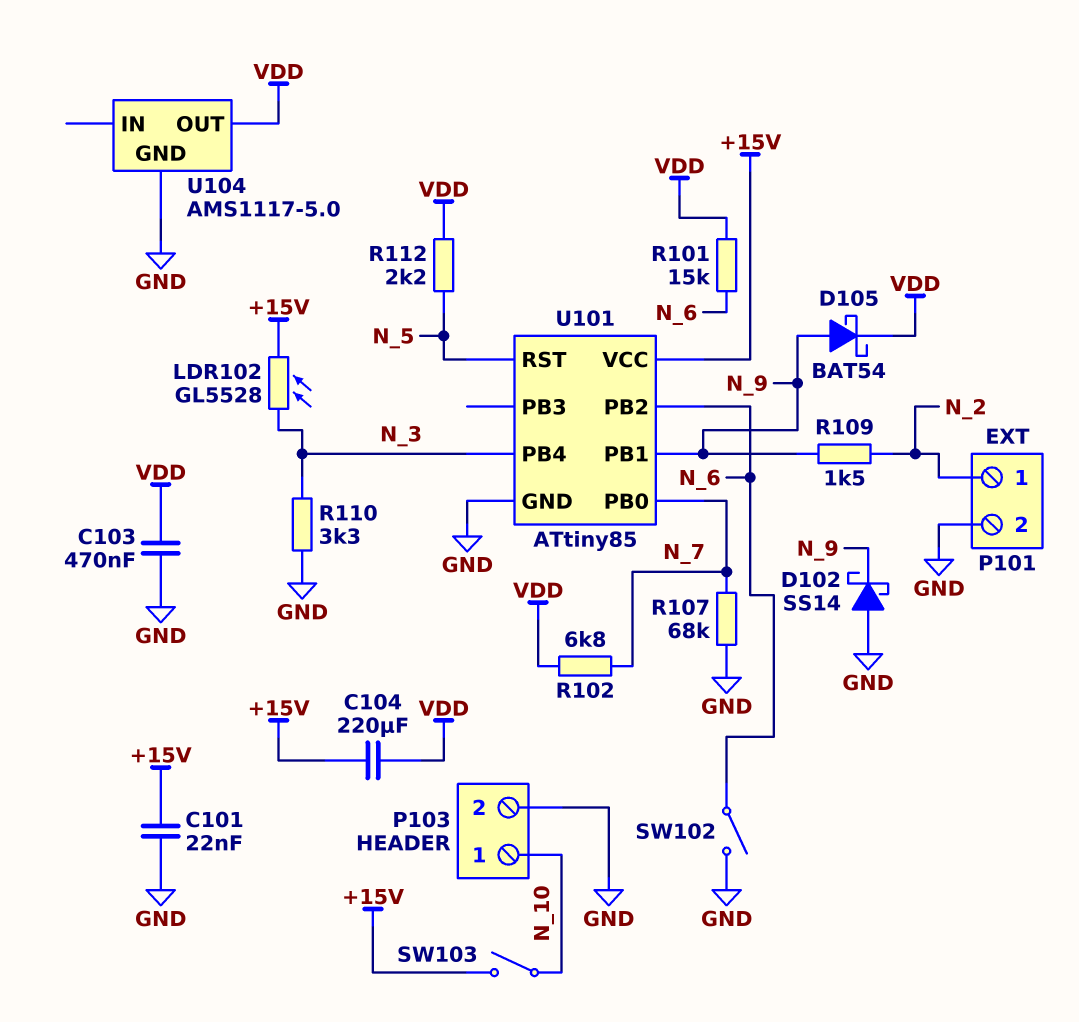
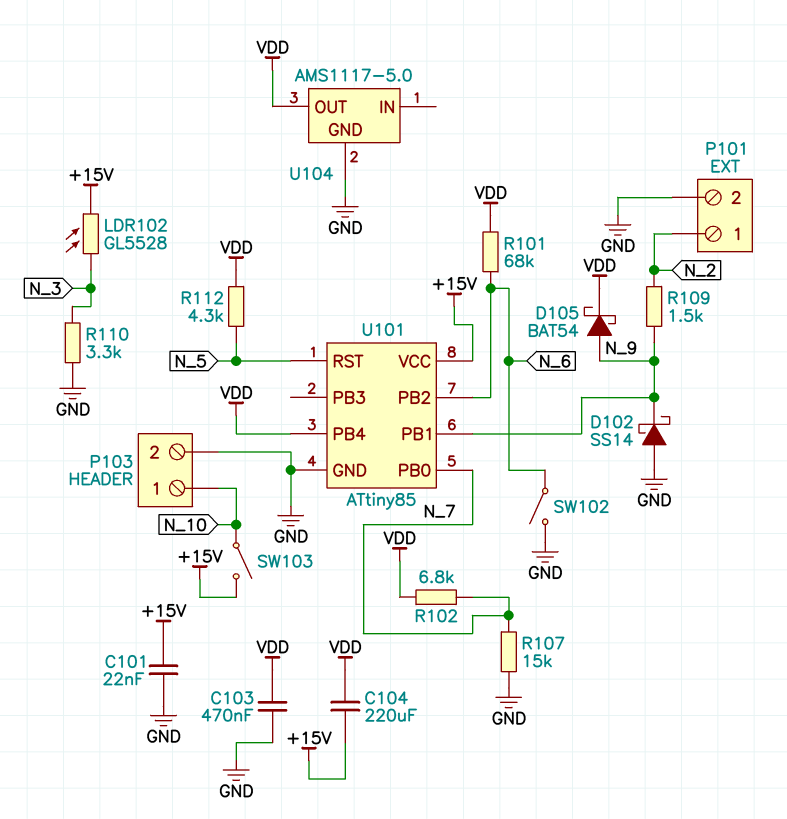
R101: 15k (N_6, VDD) -> 68k (N_6, VDD)
R107: 68k (GND, N_7) -> 15k (GND, N_7)
R112: 2.2k (N_5, VDD) -> 4.3k (N_5, VDD)
U101 pin PB4: N_3 -> VDD

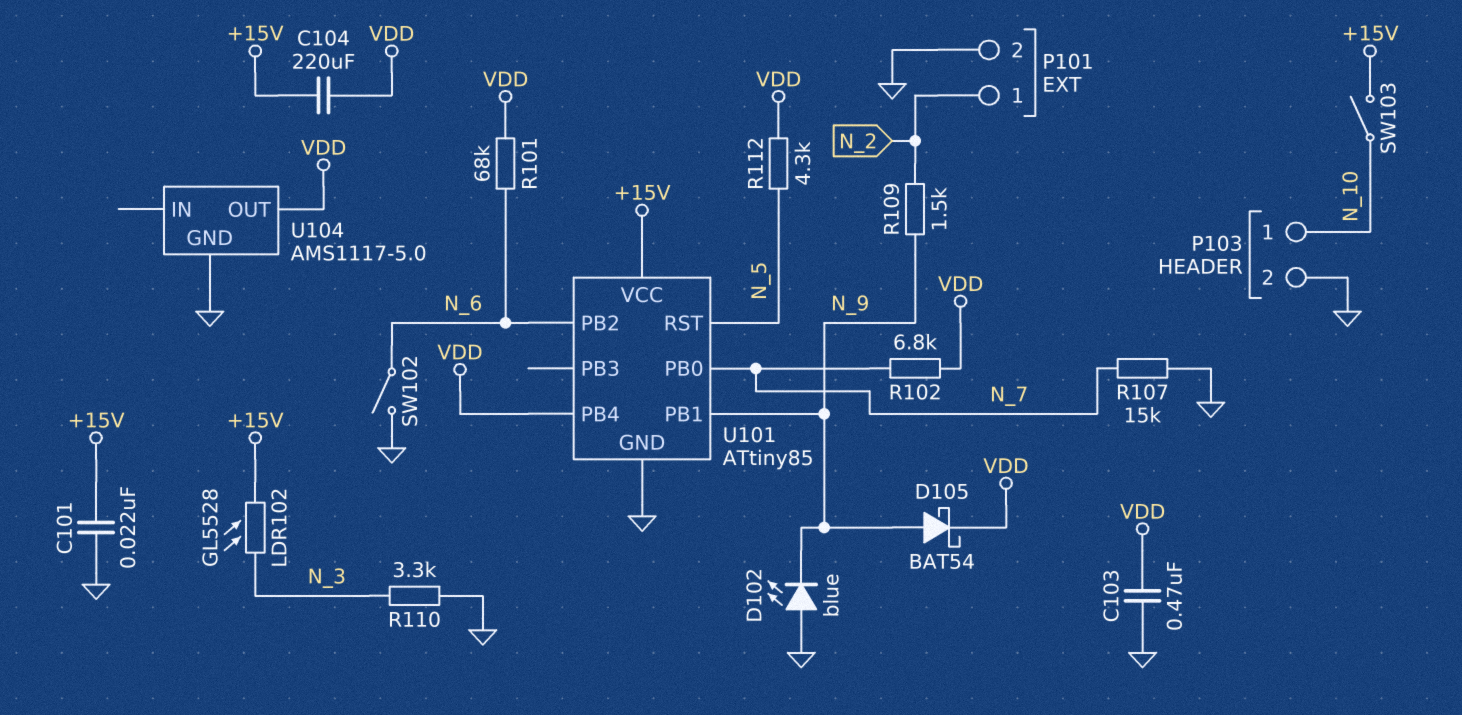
D102: schottky SS14 (A GND, K N_9) -> LED blue (A GND, K N_9)

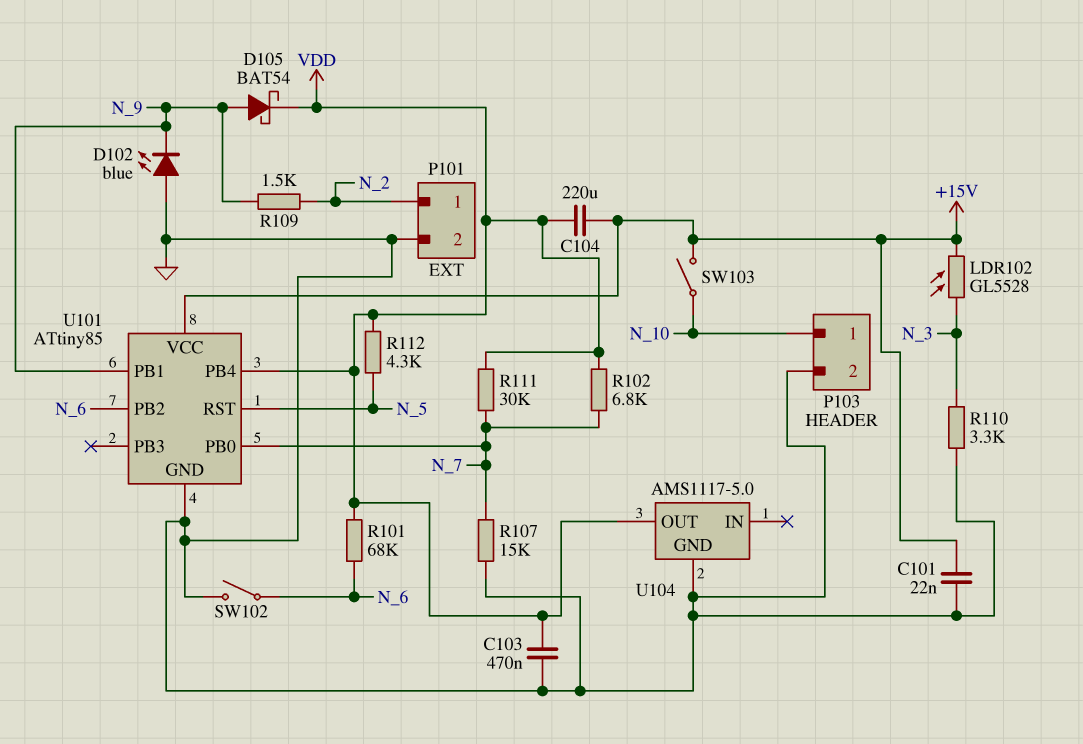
R111: none -> 30k (N_7, VDD)

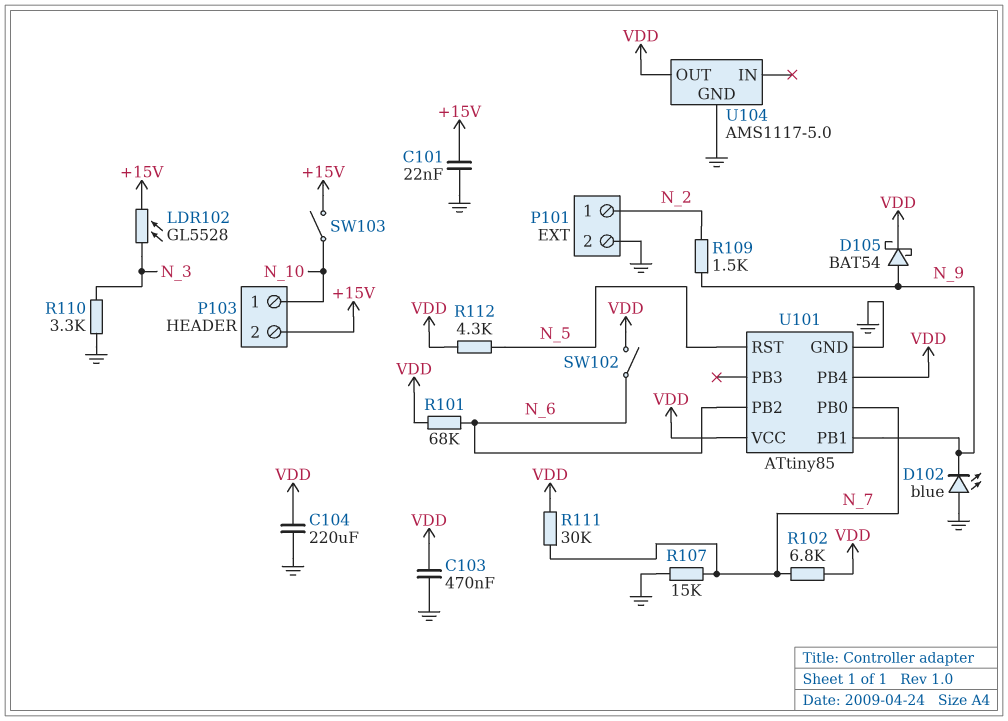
C104: 220uF (+15V, VDD) -> 220uF (GND, VDD)
P103 pin 2: GND -> +15V
SW102: switch (GND, N_6) -> switch (N_6, VDD)
U101 pin VCC: +15V -> VDD

